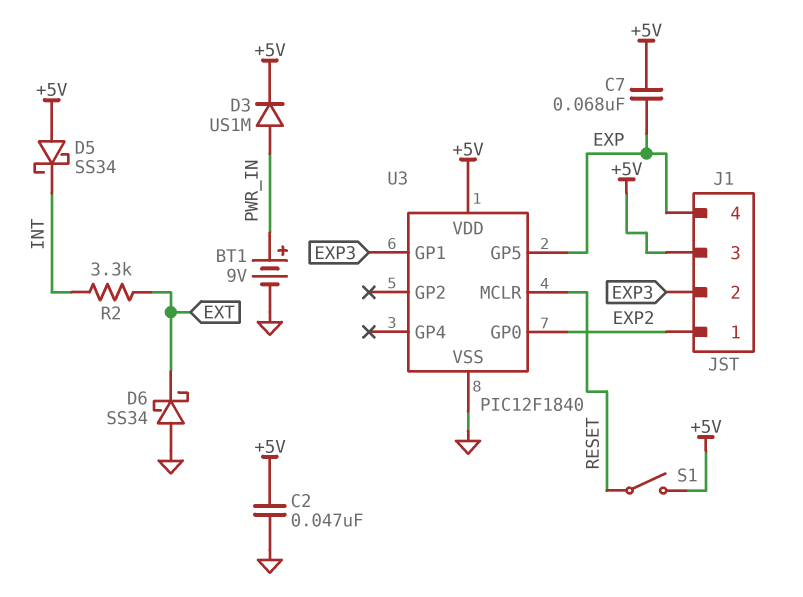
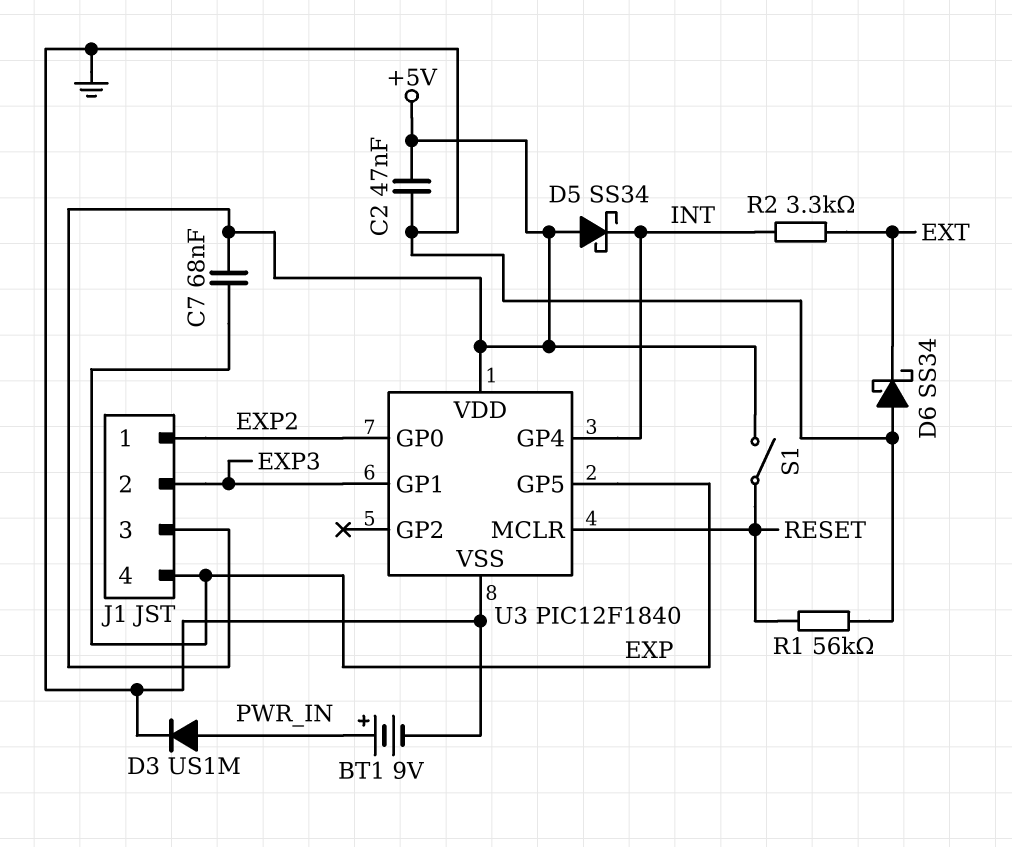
D3: diode US1M (A PWR_IN, K +5V) -> diode US1M (A PWR_IN, K GND)
R1: none -> 56k (GND, RESET)
U3 pin GP4: none -> INT

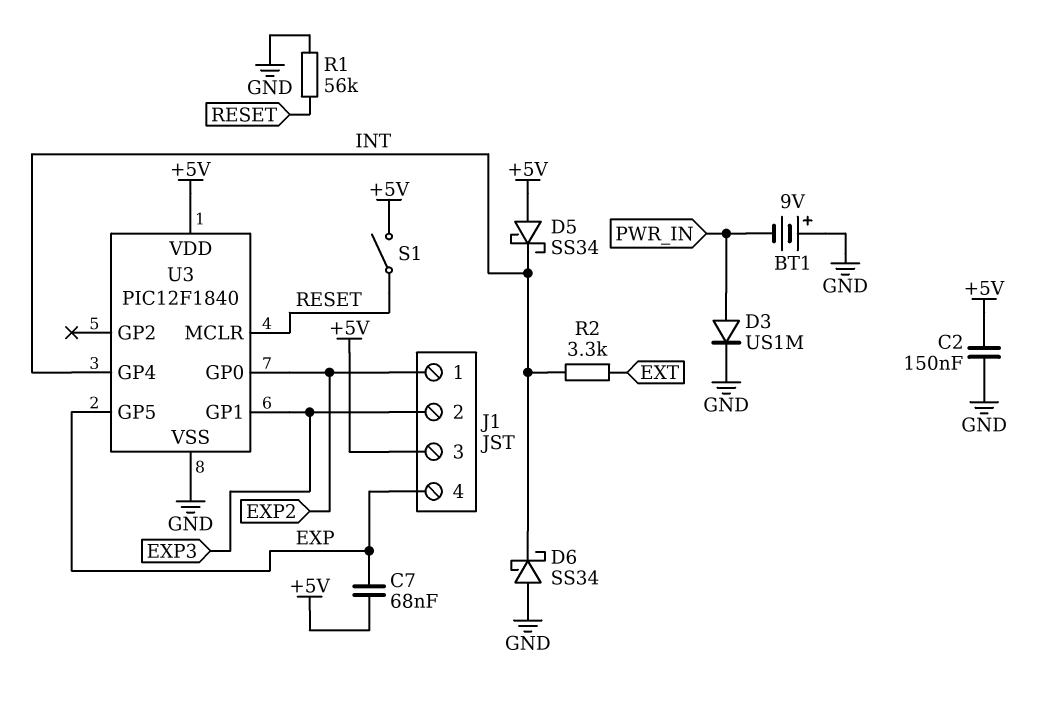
BT1: 9V (plus PWR_IN, minus GND) -> 9V (plus GND, minus PWR_IN)
C2: 47nF (+5V, GND) -> 150nF (+5V, GND)
D6: schottky SS34 (A GND, K EXT) -> schottky SS34 (A GND, K INT)

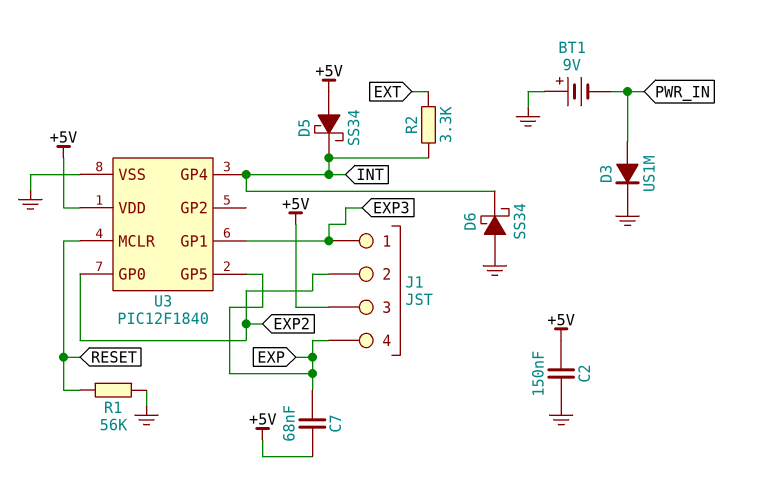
J1 pin 1: EXP2 -> EXP3
J1 pin 2: EXP3 -> EXP2
S1: switch (+5V, RESET) -> none

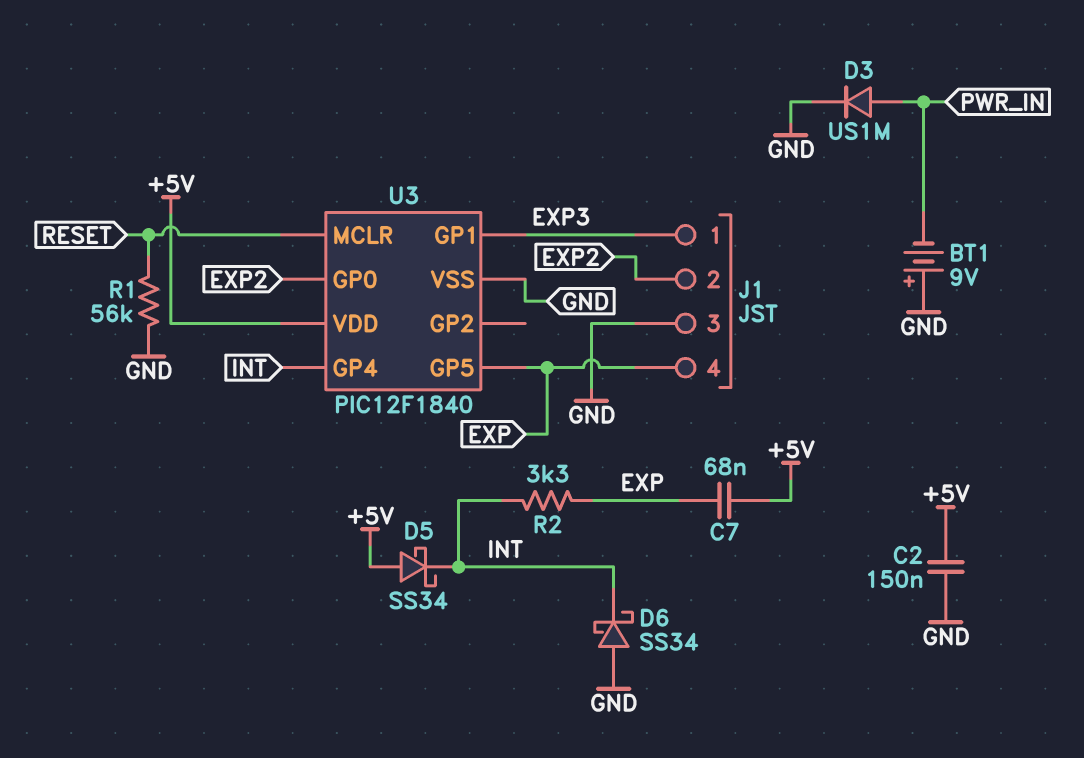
J1 pin 3: +5V -> GND
R2: 3.3k (EXT, INT) -> 3.3k (EXP, INT)

